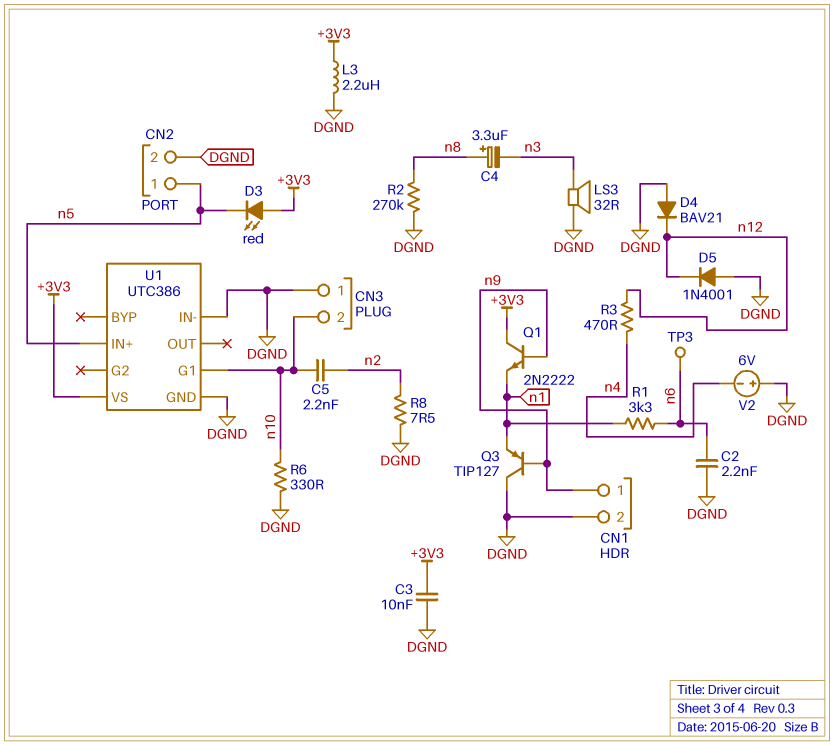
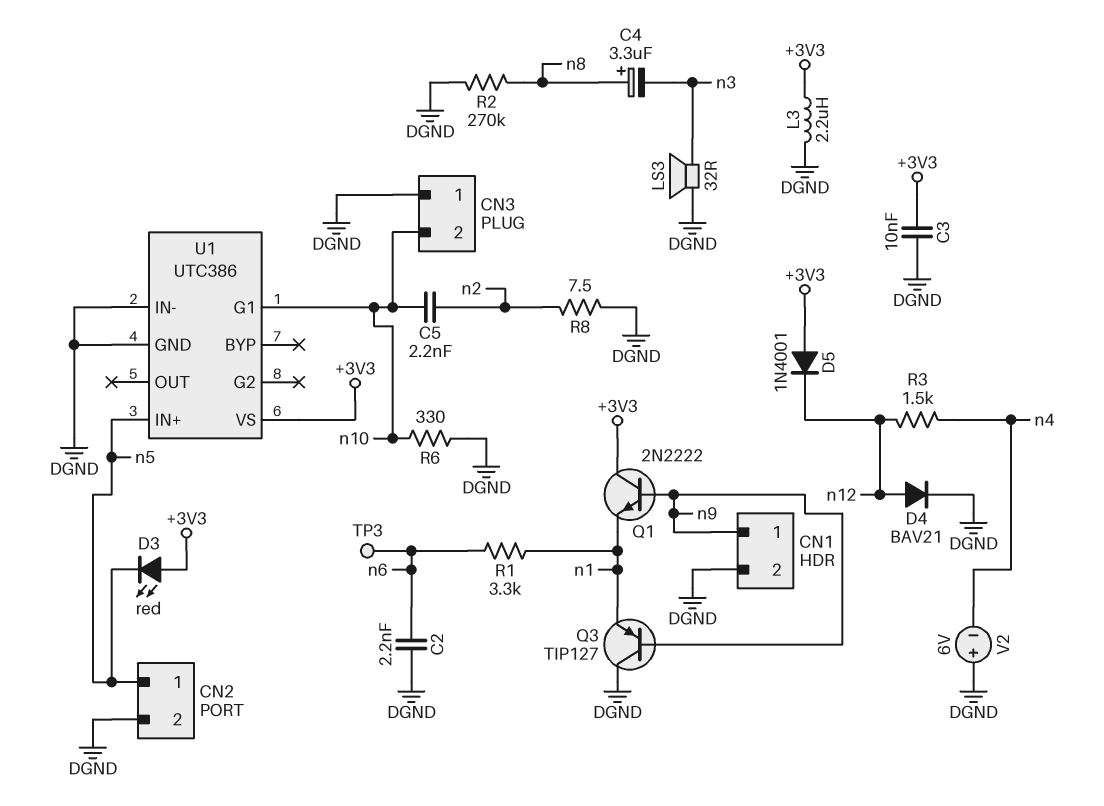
D4: diode BAV21 (A DGND, K n12) -> diode BAV21 (A n12, K DGND)
D5: diode 1N4001 (A DGND, K n12) -> diode 1N4001 (A +3V3, K n12)
R3: 470 (n4, n12) -> 1.5k (n4, n12)

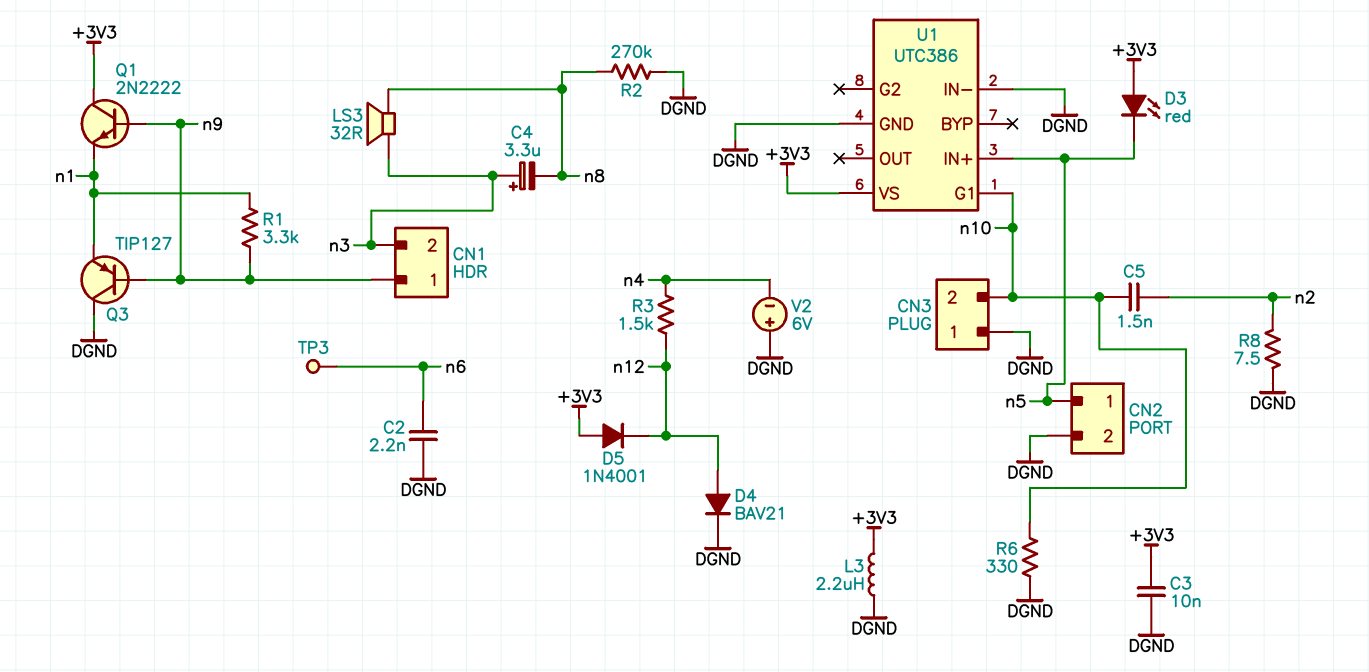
C4: 3.3uF (plus n8, minus n3) -> 3.3uF (plus n3, minus n8)
C5: 2.2nF (n2, n10) -> 1.5nF (n2, n10)
CN1 pin 2: DGND -> n3
LS3: speaker 32R (DGND, n3) -> speaker 32R (n3, n8)
R1: 3.3k (n1, n6) -> 3.3k (n1, n9)

